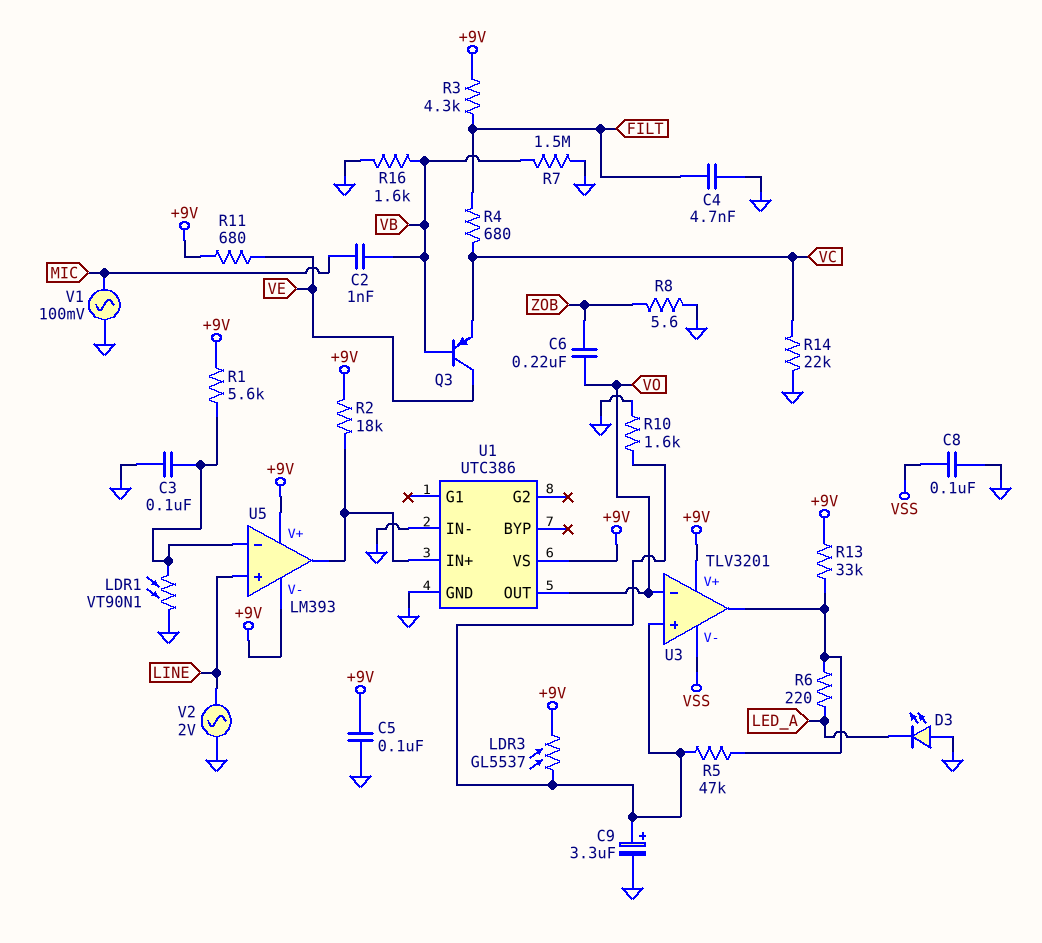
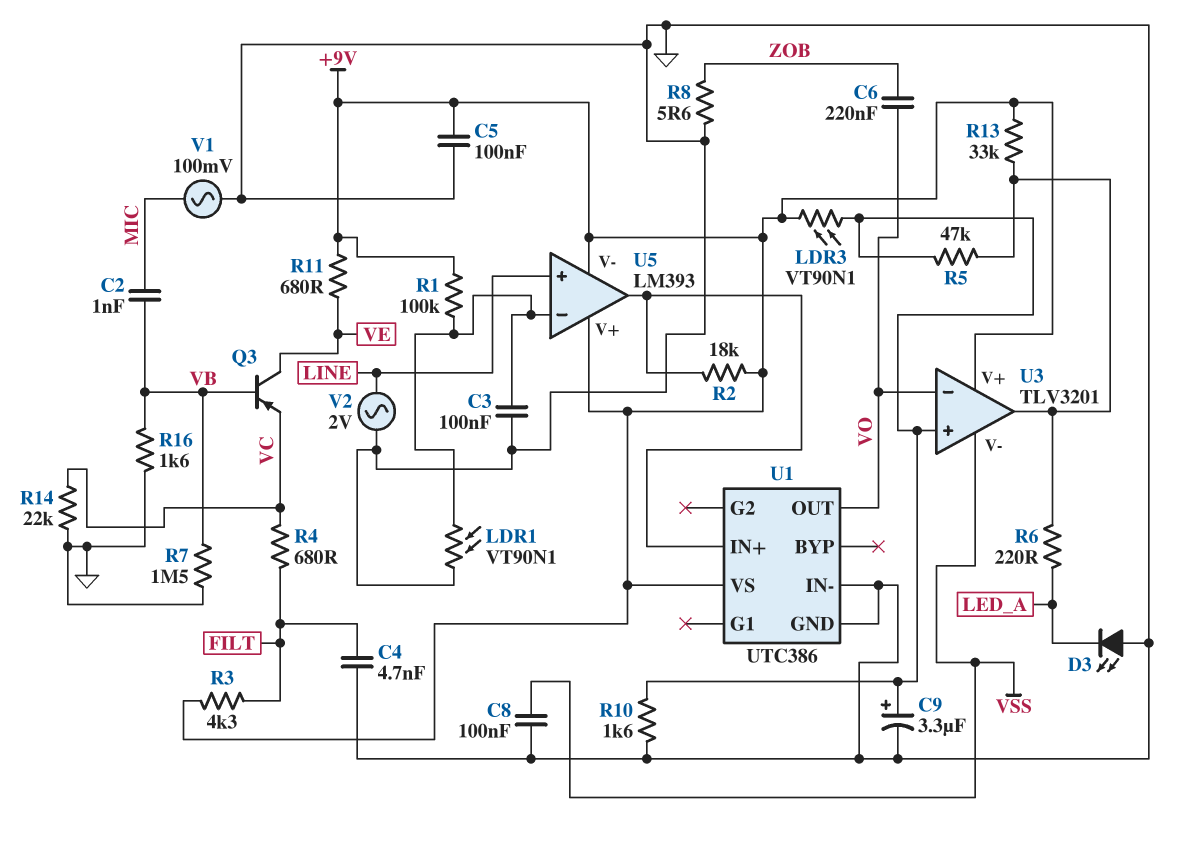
LDR3: GL5537 (+9V, U3/in+) -> VT90N1 (+9V, U3/in+)
R1: 5.6k (+9V, U5/in-) -> 100k (+9V, U5/in-)

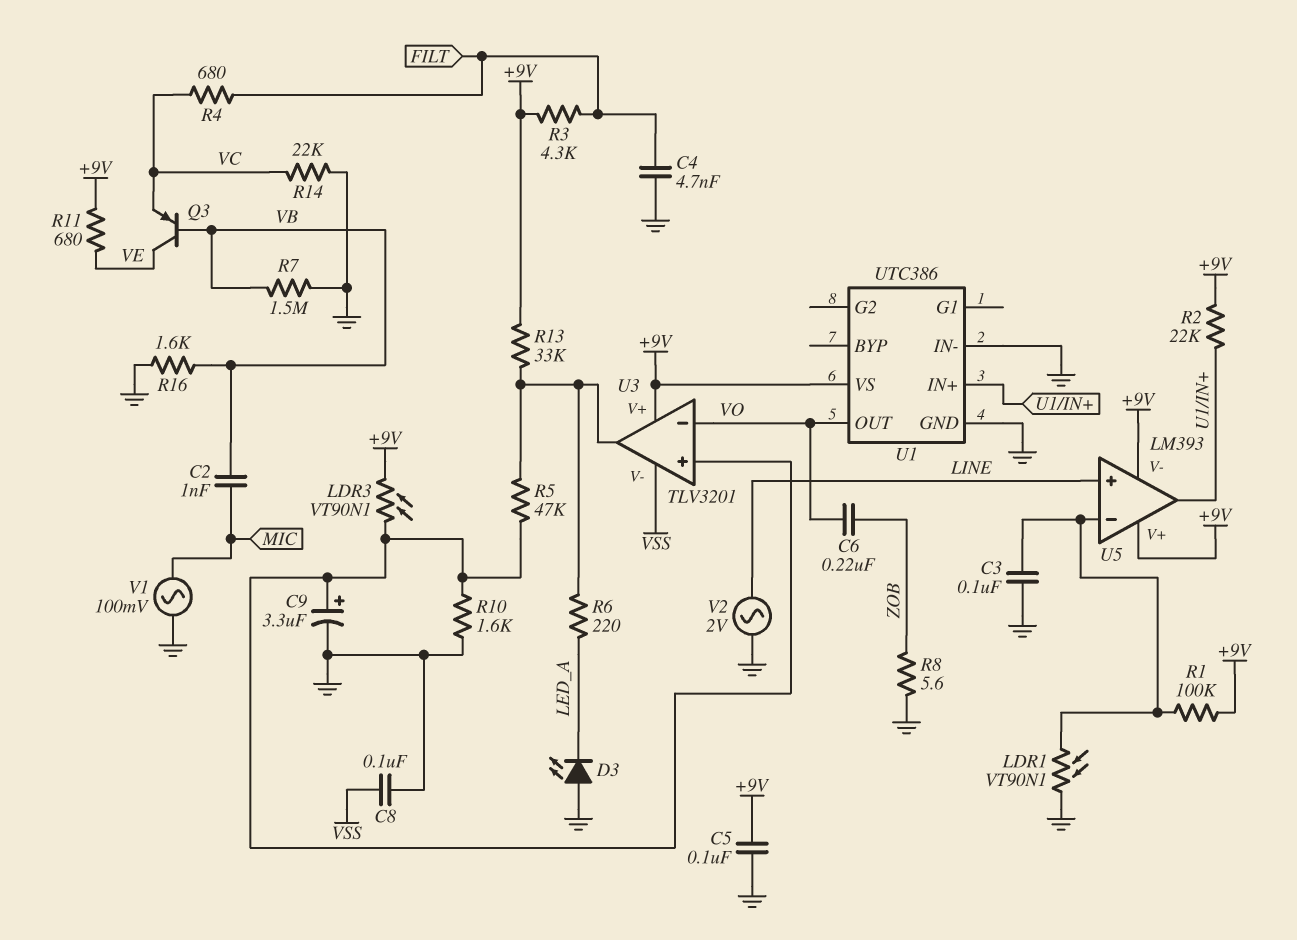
R2: 18k (+9V, U1/IN+) -> 22k (+9V, U1/IN+)

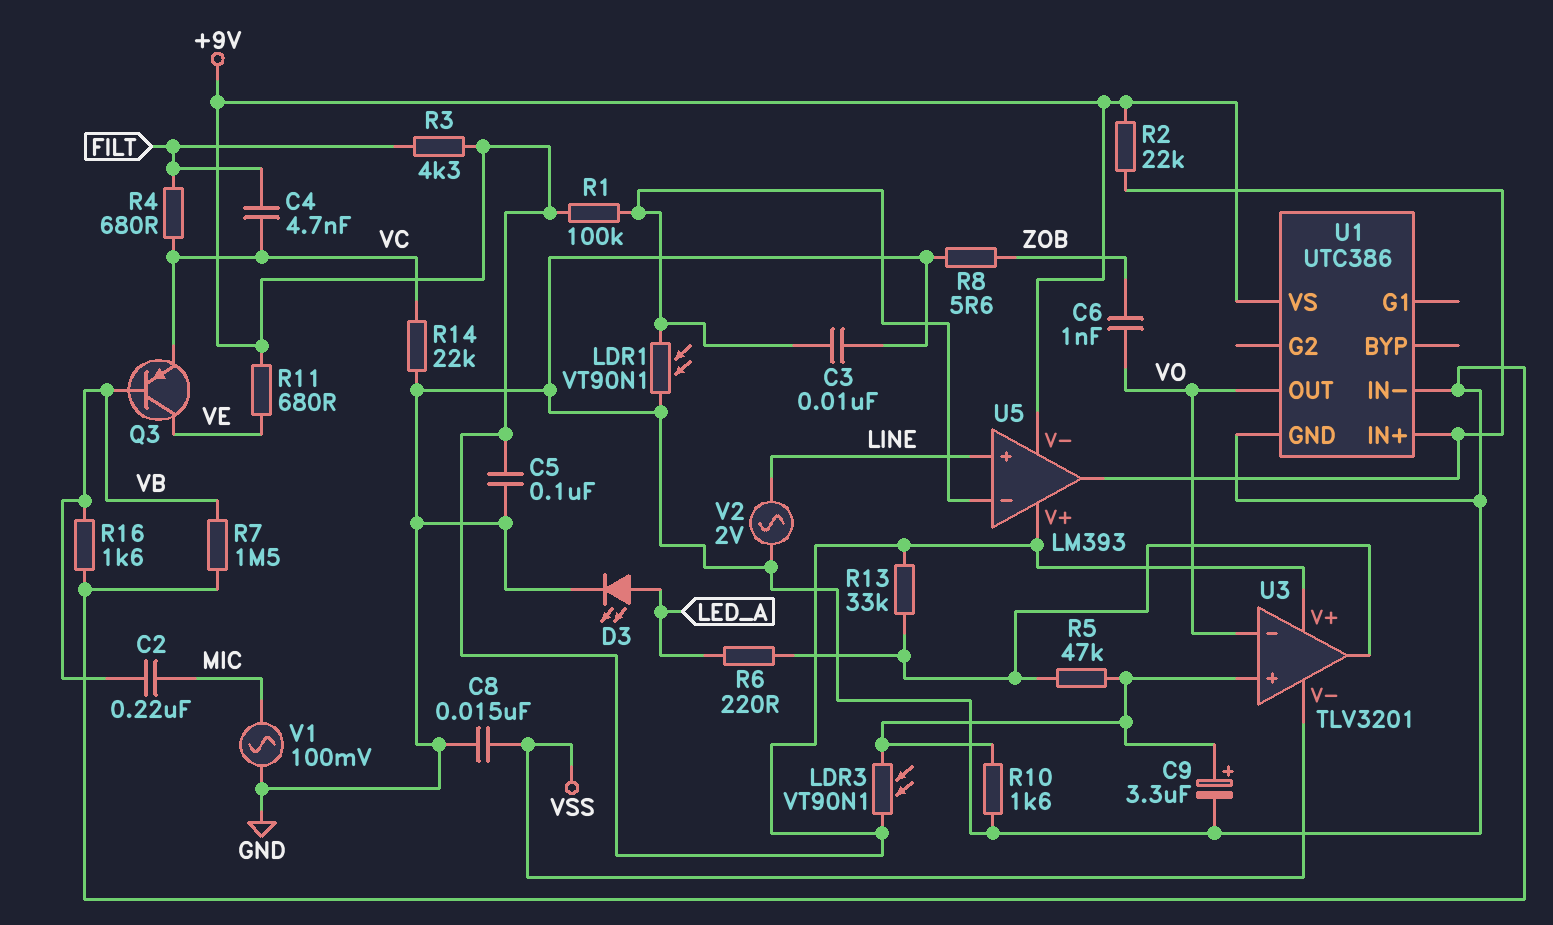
C2: 1nF (MIC, VB) -> 220nF (MIC, VB)
C3: 100nF (GND, U5/in-) -> 10nF (GND, U5/in-)
C4: 4.7nF (FILT, GND) -> 4.7nF (FILT, VC)
C6: 220nF (VO, ZOB) -> 1nF (VO, ZOB)
C8: 100nF (GND, VSS) -> 15nF (GND, VSS)
D3: LED (A GND, K LED_A) -> LED (A LED_A, K GND)

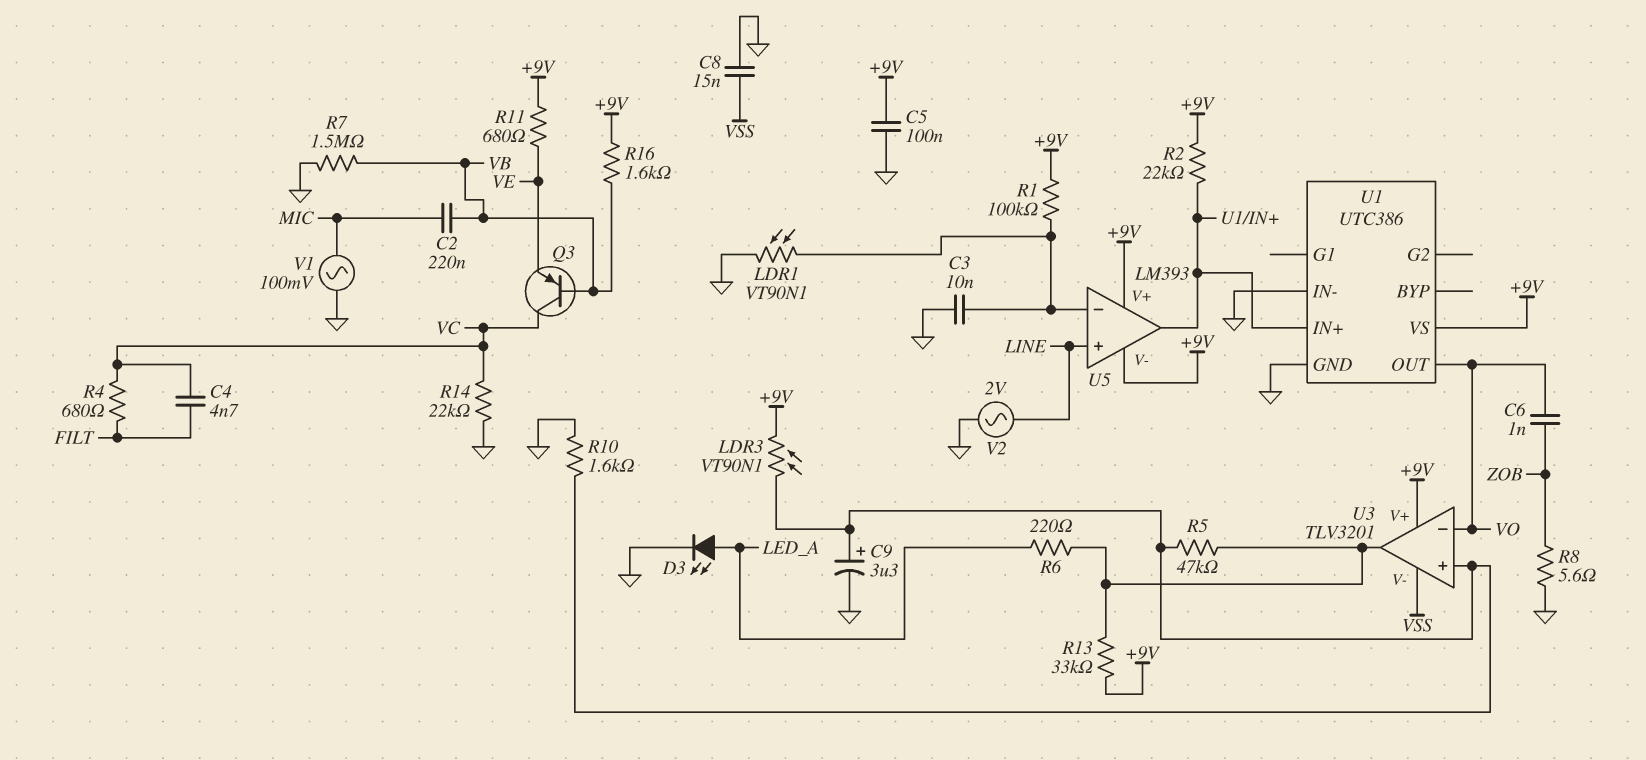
Q3: PNP (B VB, C VE, E VC) -> PNP (B VB, C VC, E VE)
R3: 4.3k (+9V, FILT) -> none
R16: 1.6k (GND, VB) -> 1.6k (+9V, VB)

